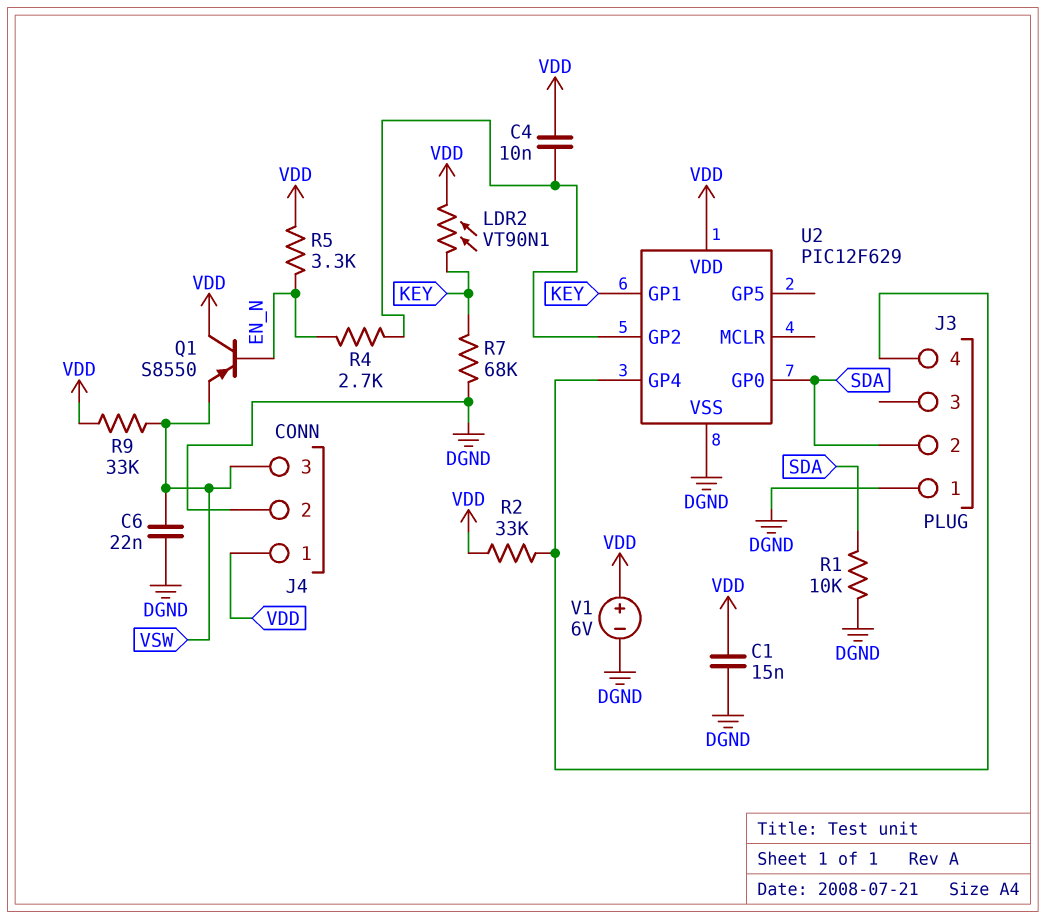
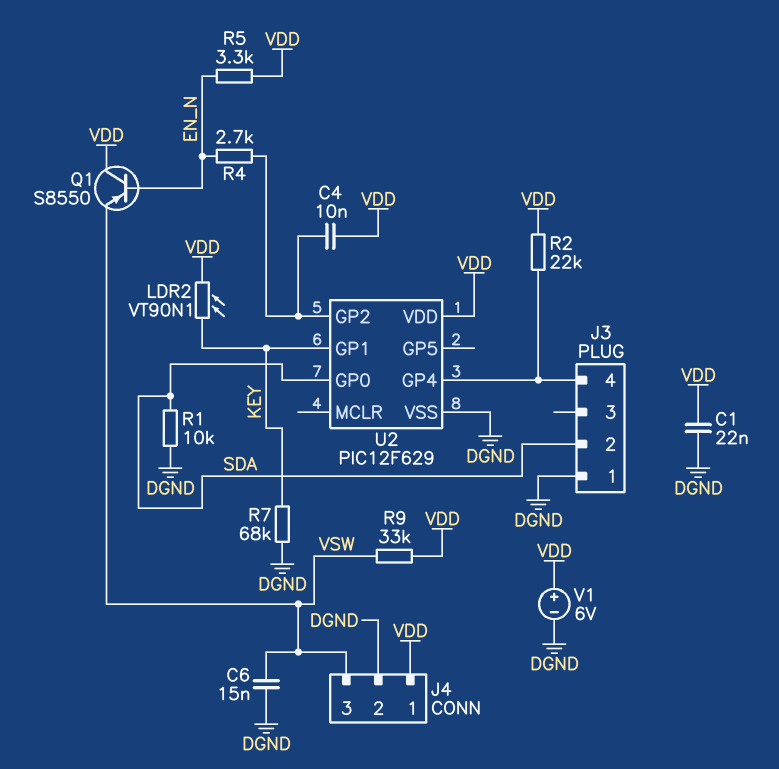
C1: 15nF (DGND, VDD) -> 22nF (DGND, VDD)
C6: 22nF (DGND, VSW) -> 15nF (DGND, VSW)
R2: 33k (J3/4, VDD) -> 22k (J3/4, VDD)

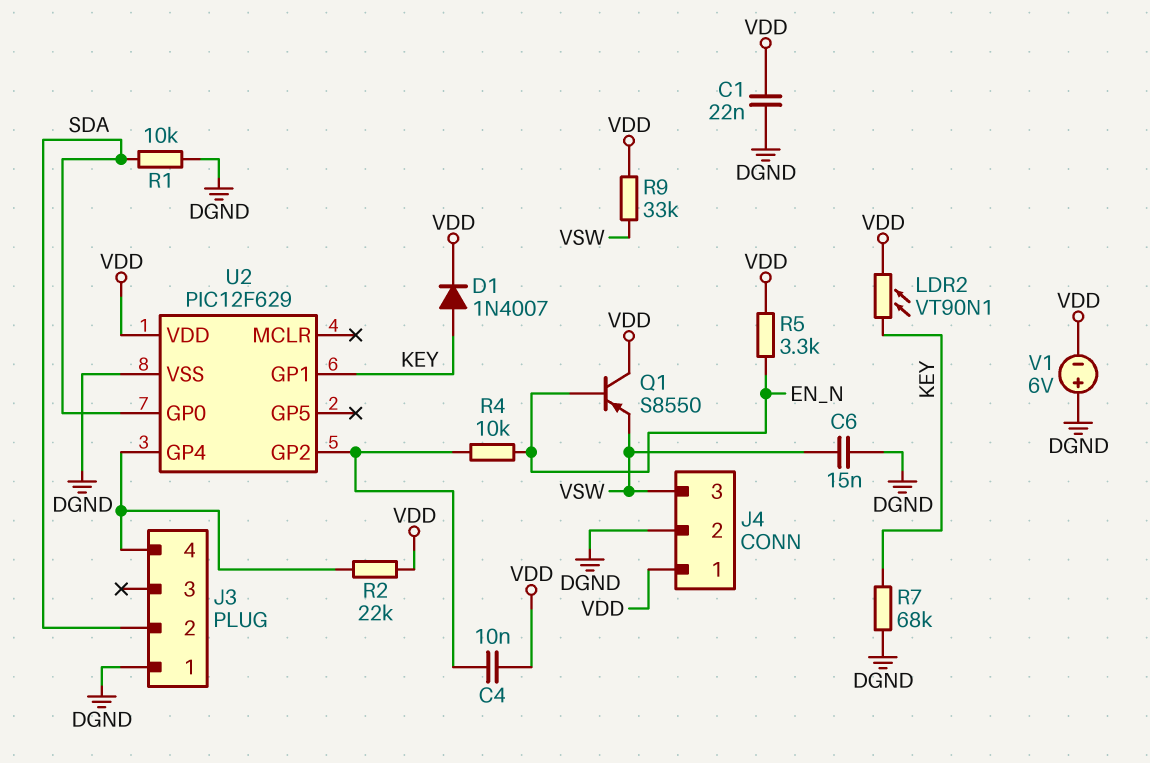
D1: none -> diode 1N4007 (A KEY, K VDD)
R4: 2.7k (EN_N, U2/GP2) -> 10k (EN_N, U2/GP2)
V1: 6V (plus VDD, minus DGND) -> 6V (plus DGND, minus VDD)

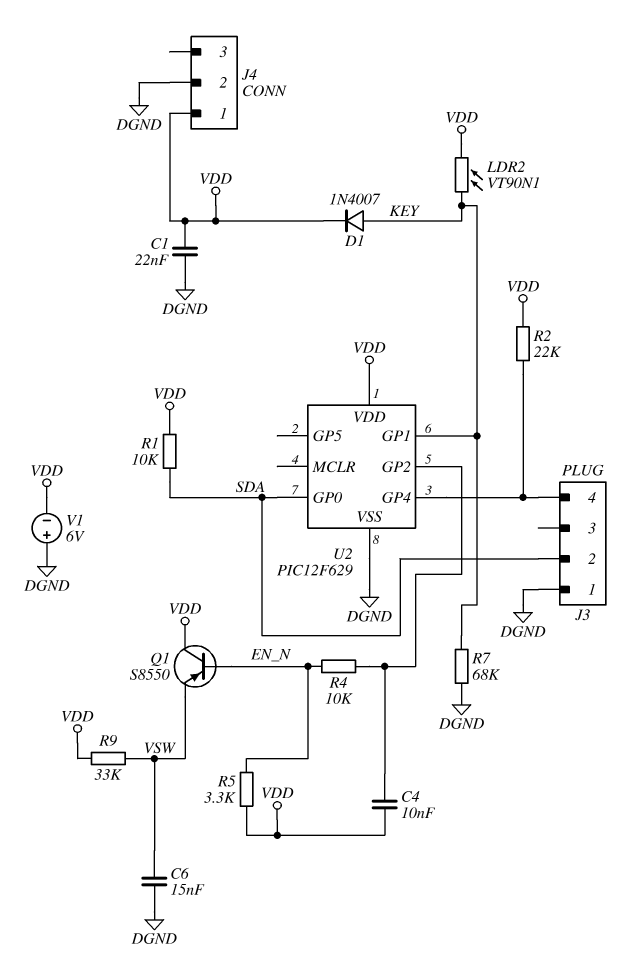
J4 pin 3: VSW -> none
R1: 10k (DGND, SDA) -> 10k (SDA, VDD)

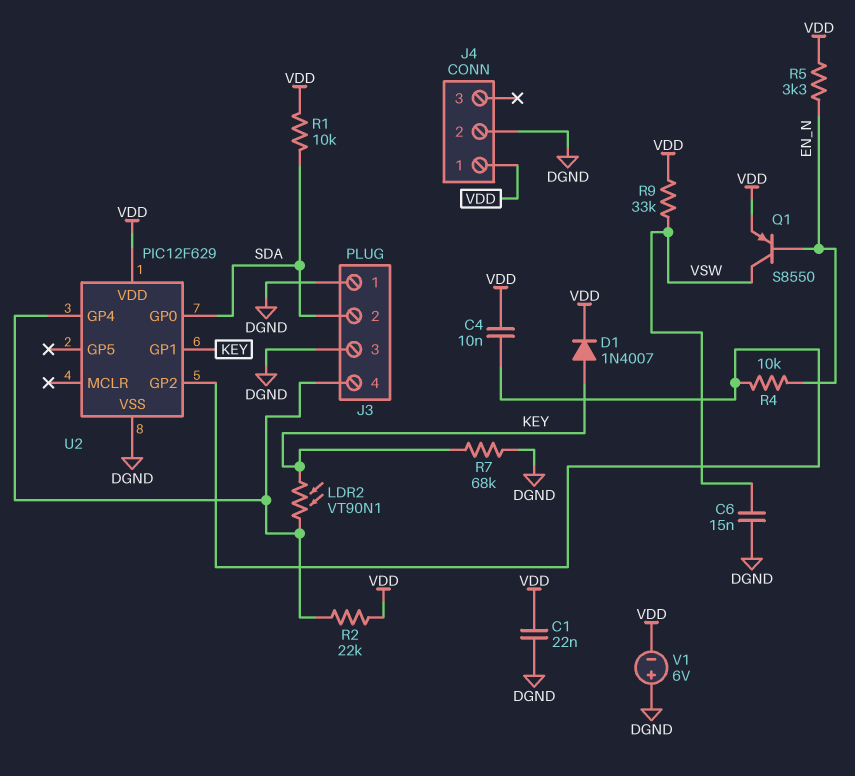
J3 pin 3: none -> DGND
LDR2: VT90N1 (KEY, VDD) -> VT90N1 (J3/4, KEY)
Q1: PNP S8550 (B EN_N, C VDD, E VSW) -> PNP S8550 (B EN_N, C VSW, E VDD)

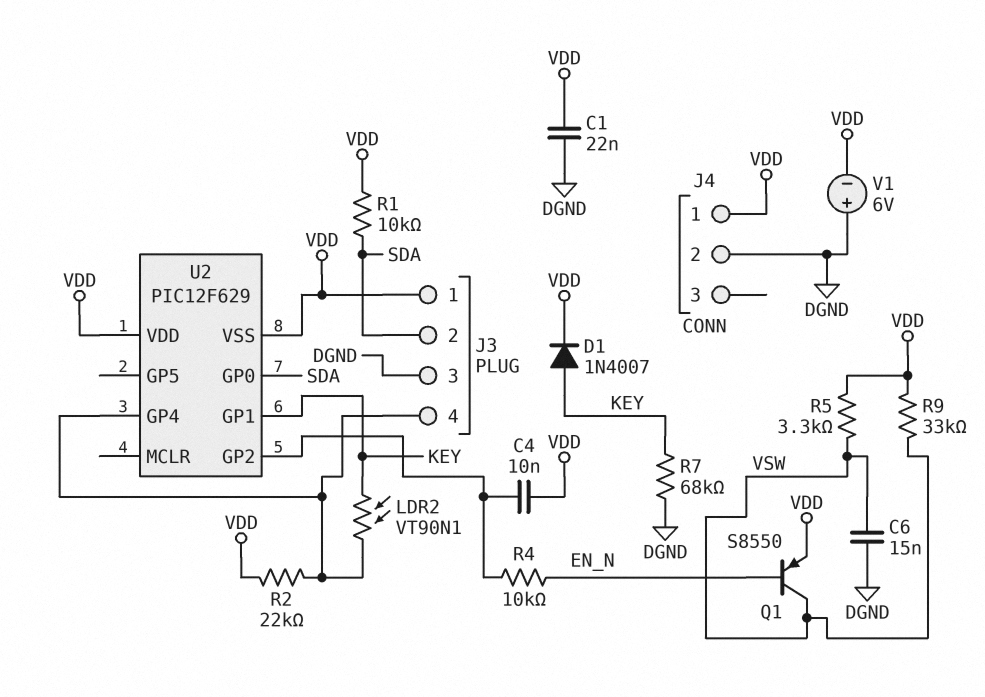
J3 pin 1: DGND -> VDD
R5: 3.3k (EN_N, VDD) -> 3.3k (VDD, VSW)
U2 pin VSS: DGND -> VDD

